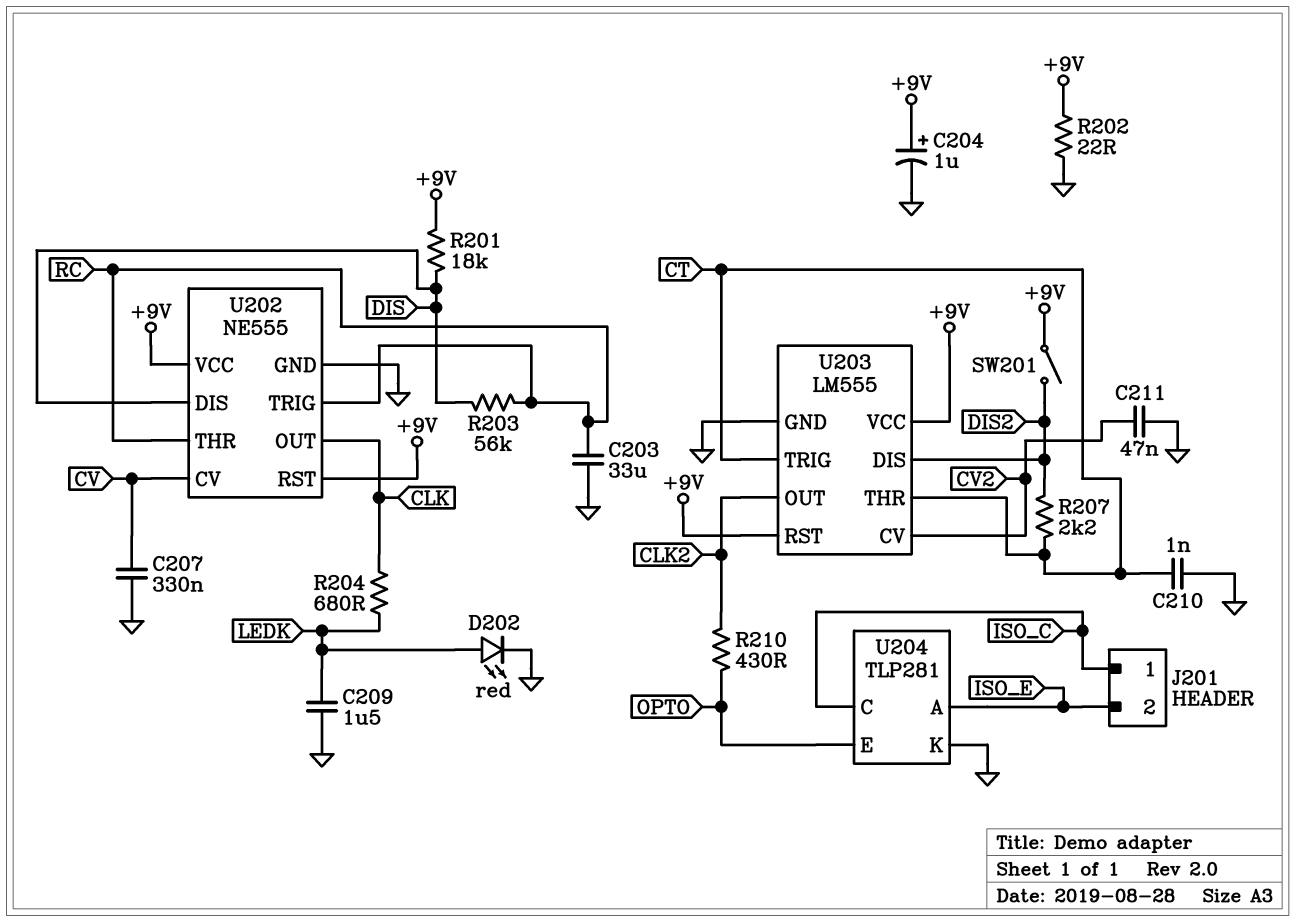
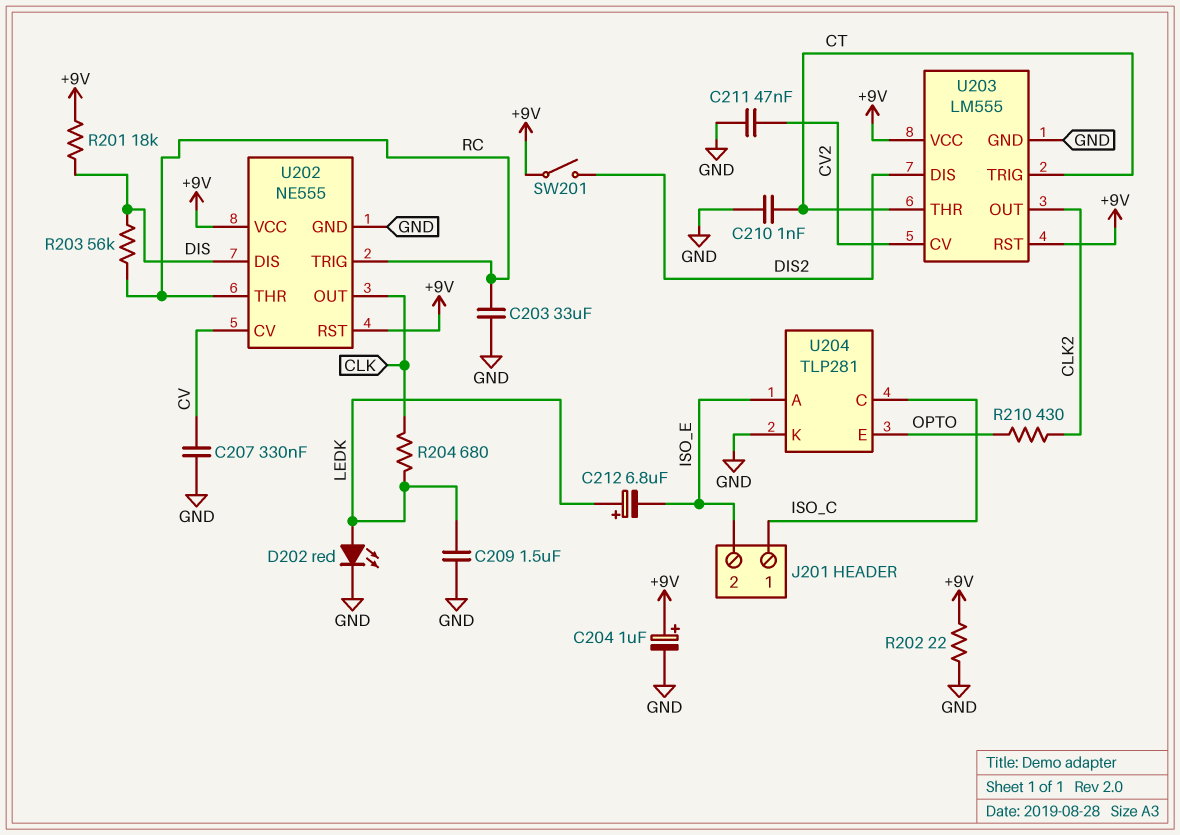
C212: none -> 6.8uF (plus LEDK, minus ISO_E)
R207: 2.2k (CT, DIS2) -> none

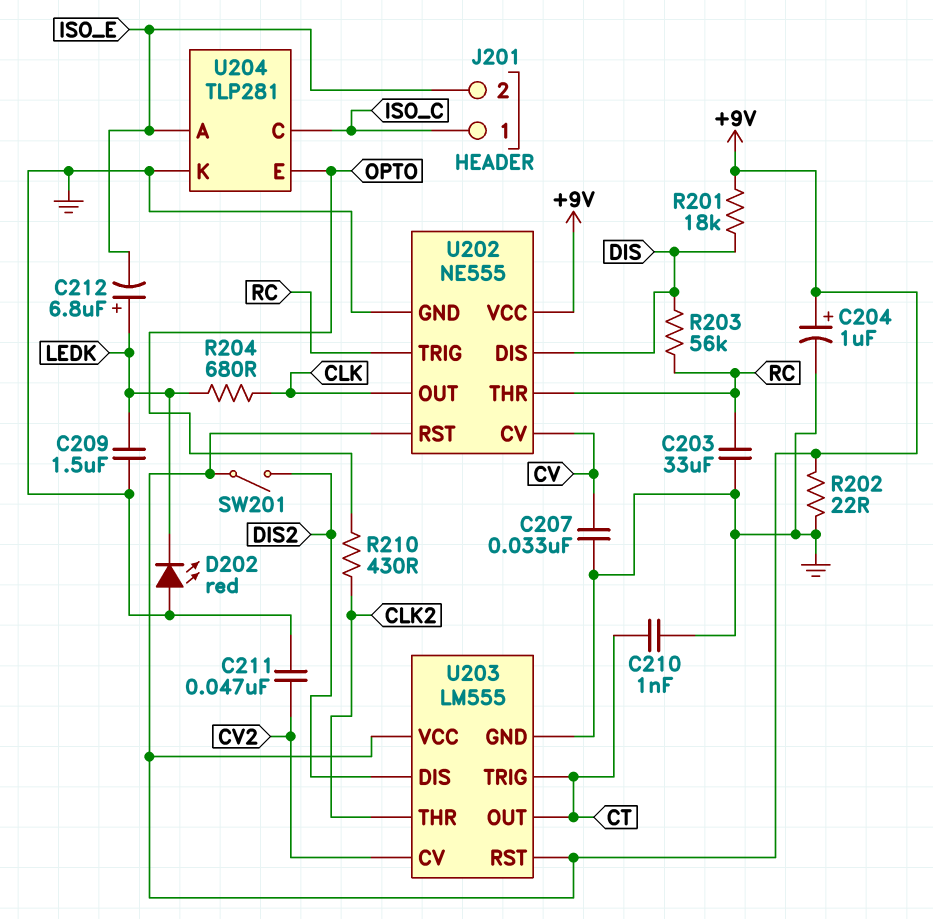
C207: 330nF (CV, GND) -> 33nF (CV, GND)
D202: LED red (A LEDK, K GND) -> LED red (A GND, K LEDK)
U203 pin OUT: CLK2 -> CT
U203 pin THR: CT -> CLK2

